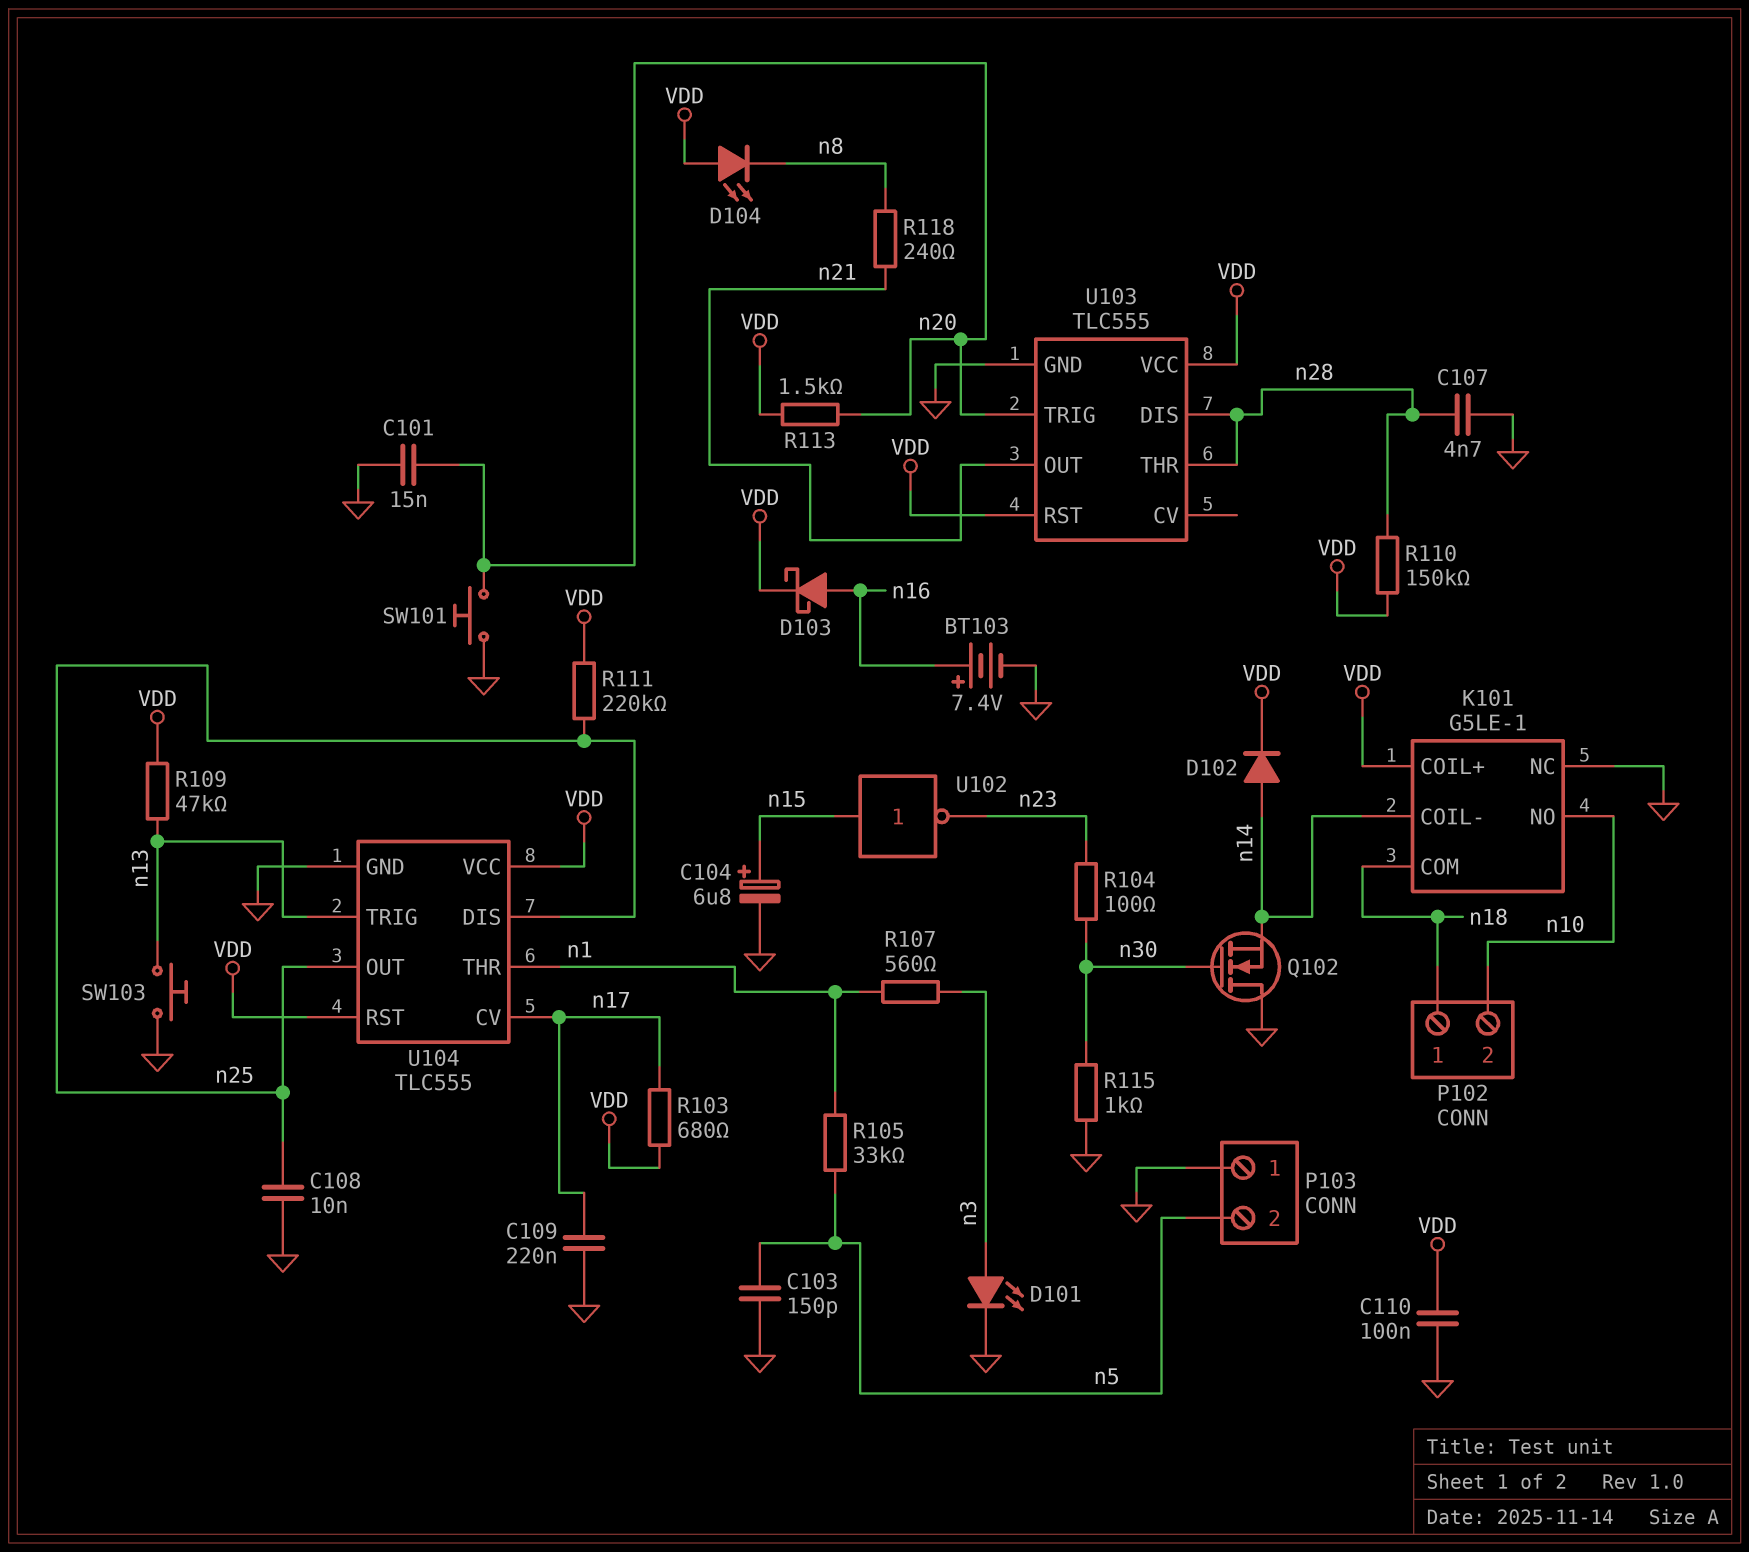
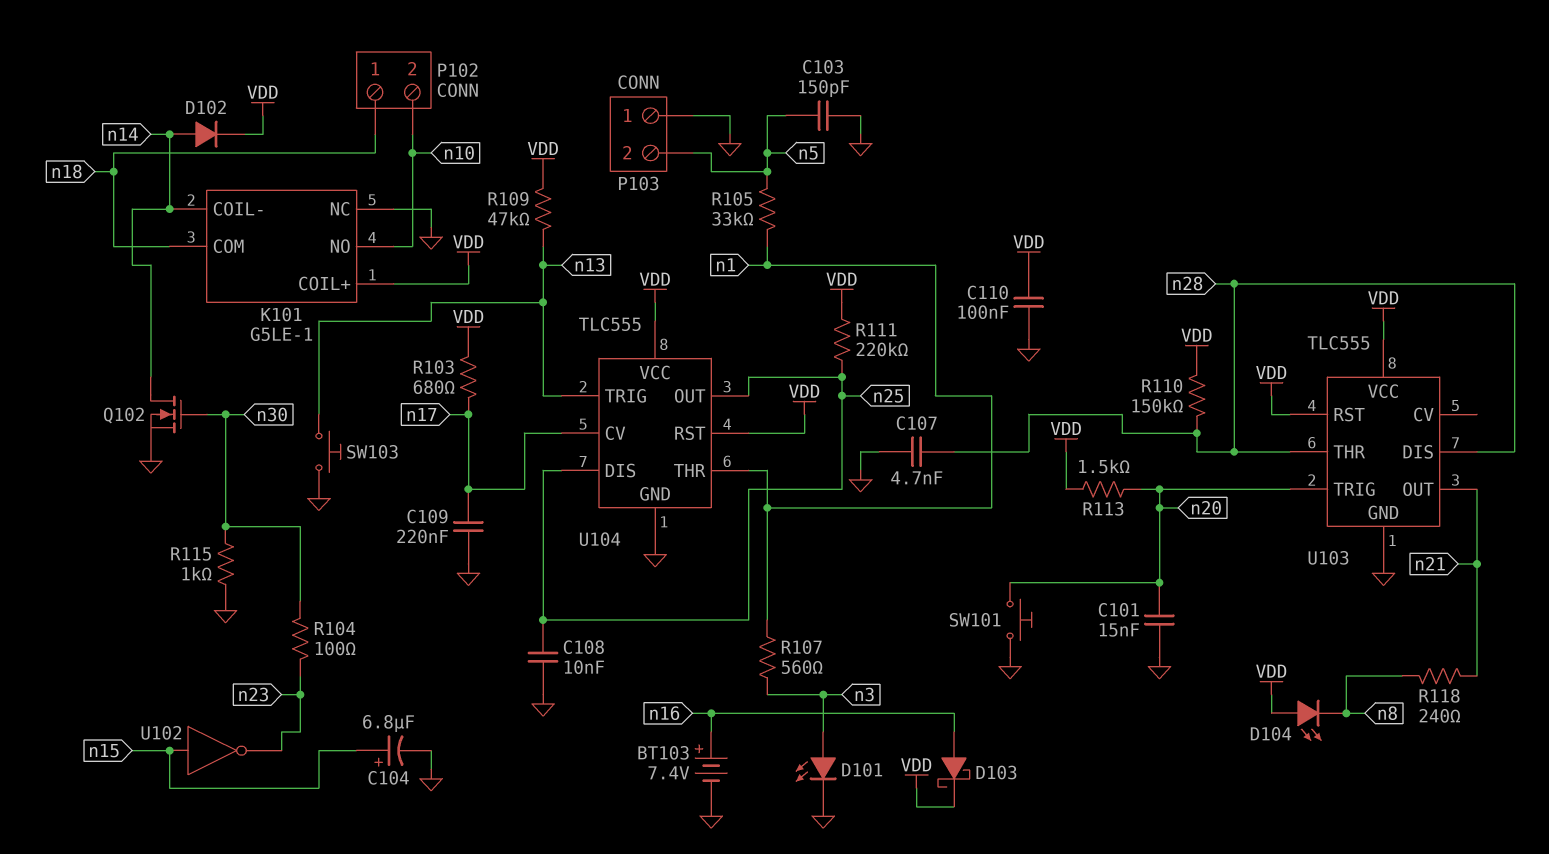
Q102: NMOS (G n30, D GND, S n14) -> NMOS (G n30, D n14, S GND)

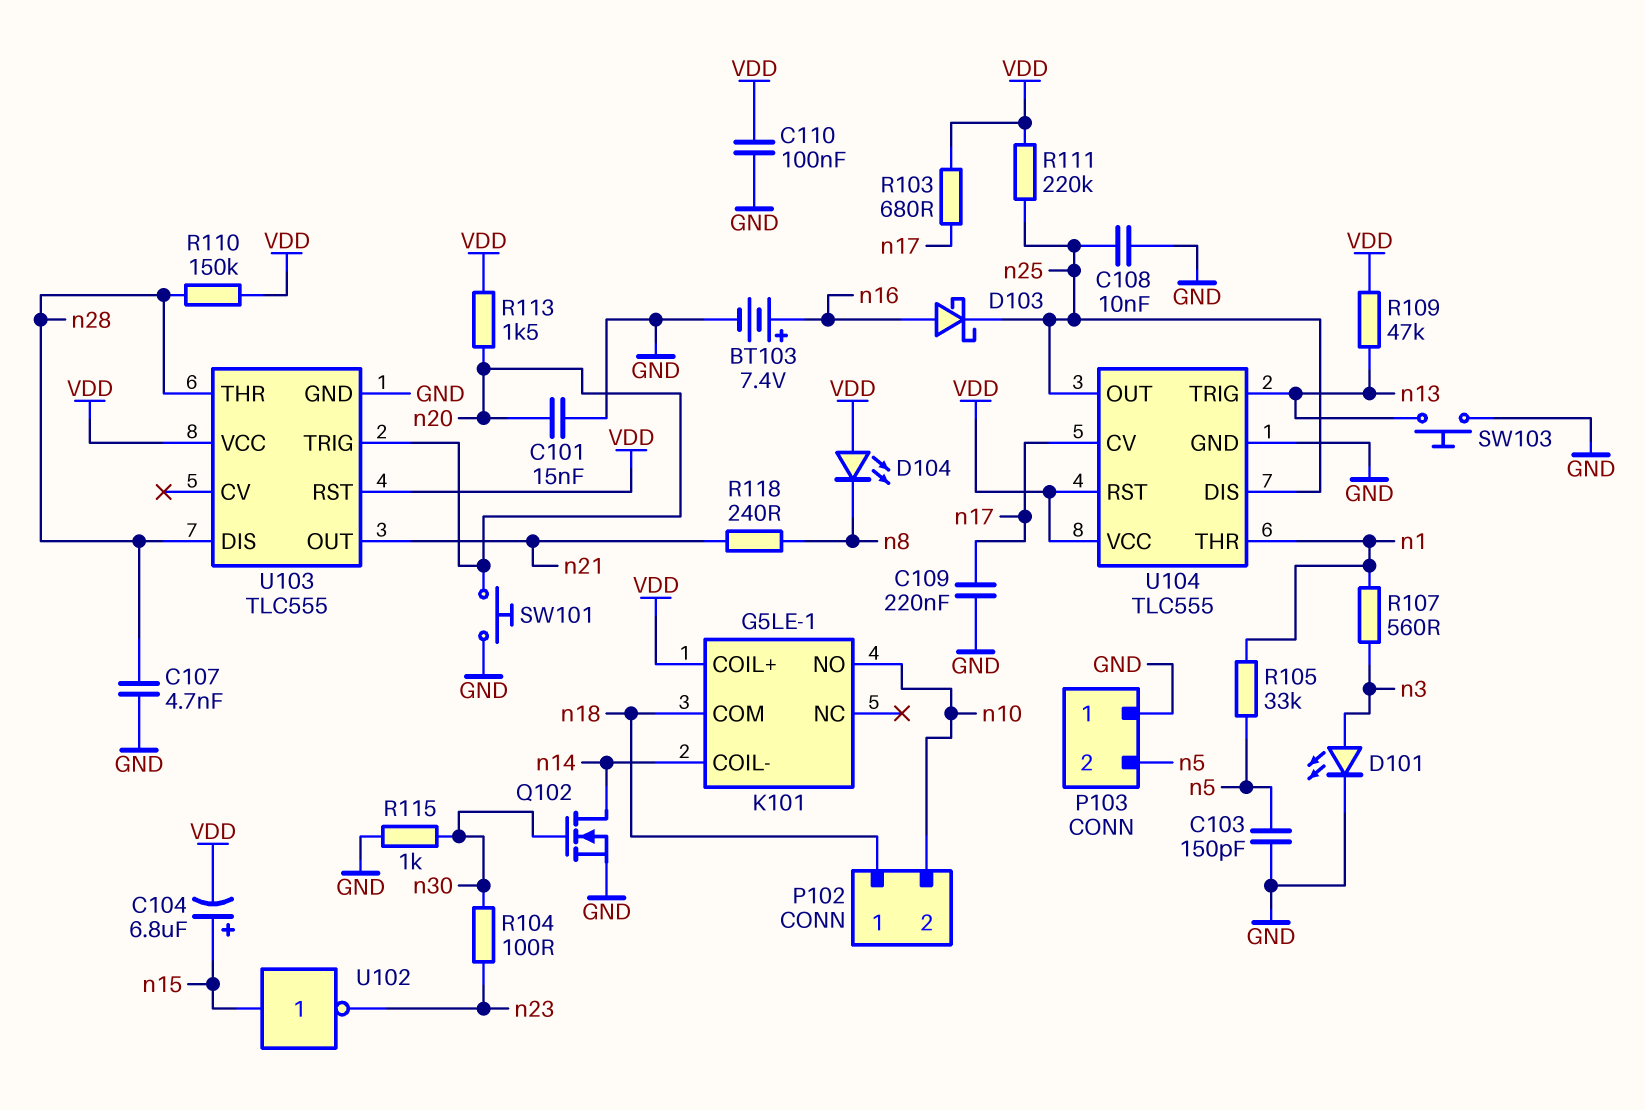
C104: 6.8uF (plus n15, minus GND) -> 6.8uF (plus n15, minus VDD)
D102: diode (A n14, K VDD) -> none
D103: schottky (A n16, K VDD) -> schottky (A n16, K n25)
K101 pin NC: GND -> none

